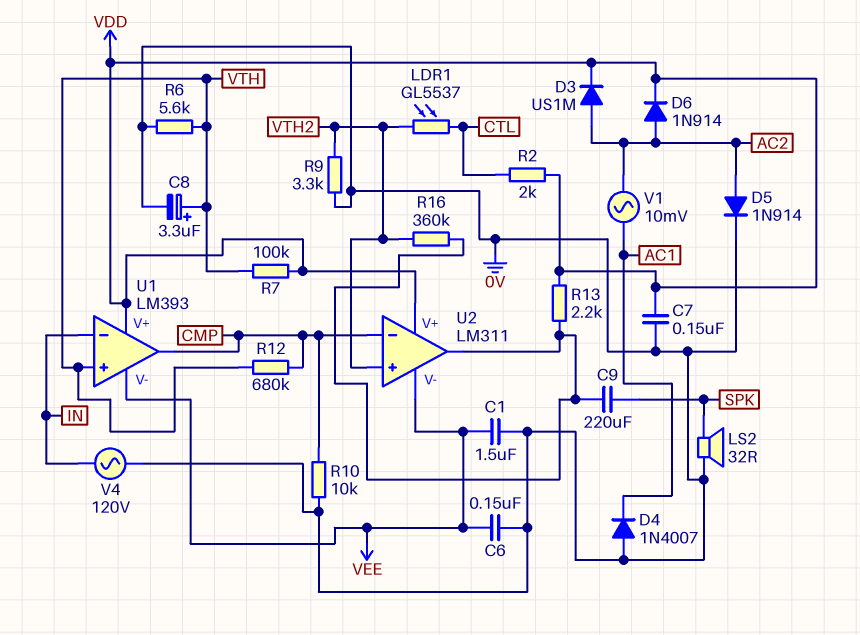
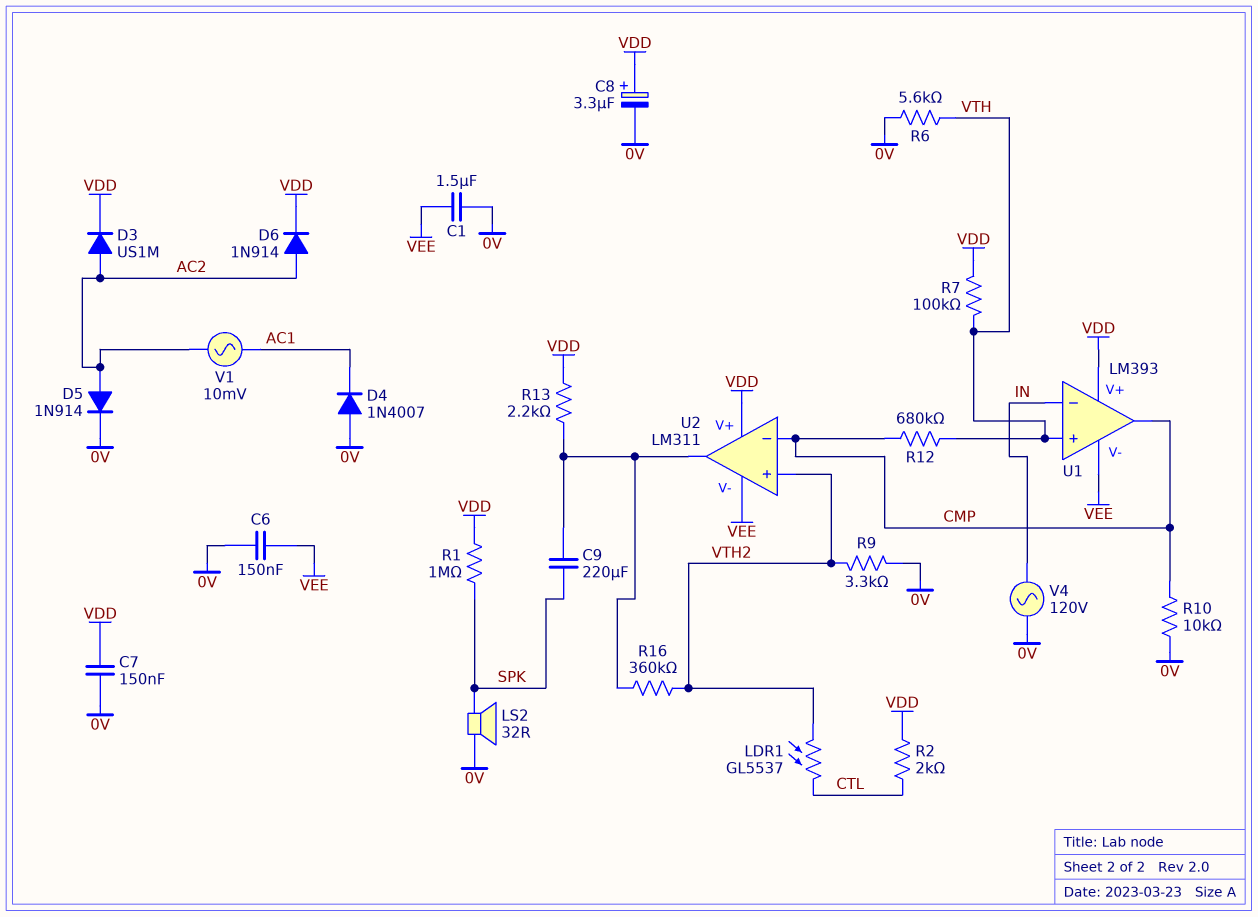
C8: 3.3uF (plus VTH, minus 0V) -> 3.3uF (plus VDD, minus 0V)
R1: none -> 1M (SPK, VDD)

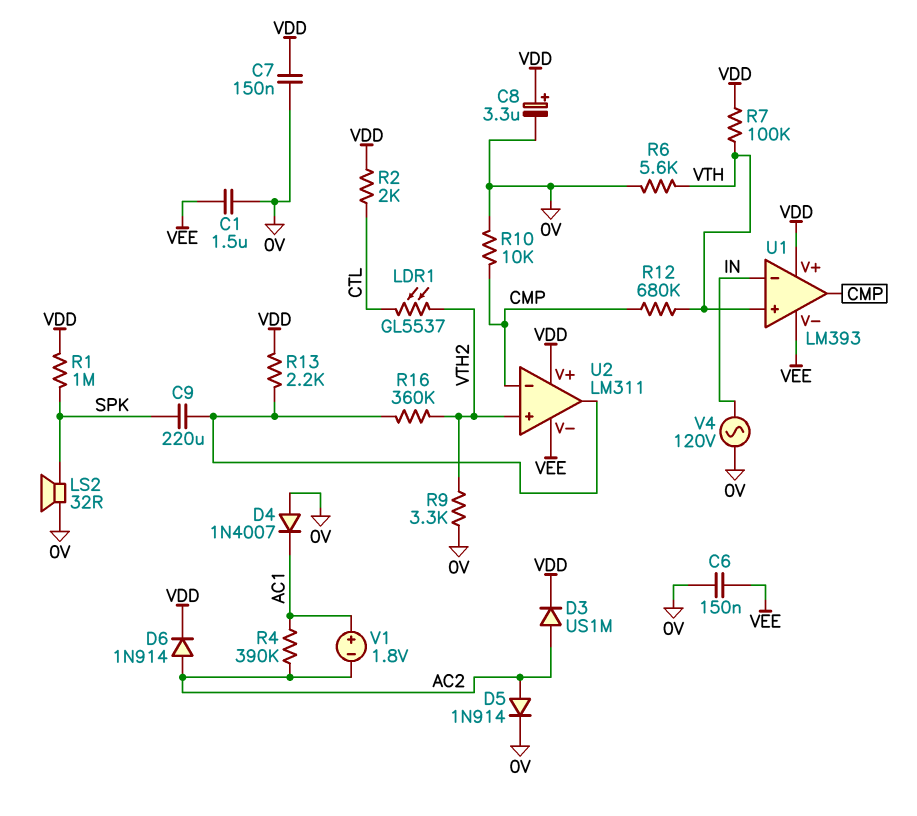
R4: none -> 390k (AC1, AC2)
V1: AC 10mV (AC1, AC2) -> 1.8V (plus AC1, minus AC2)

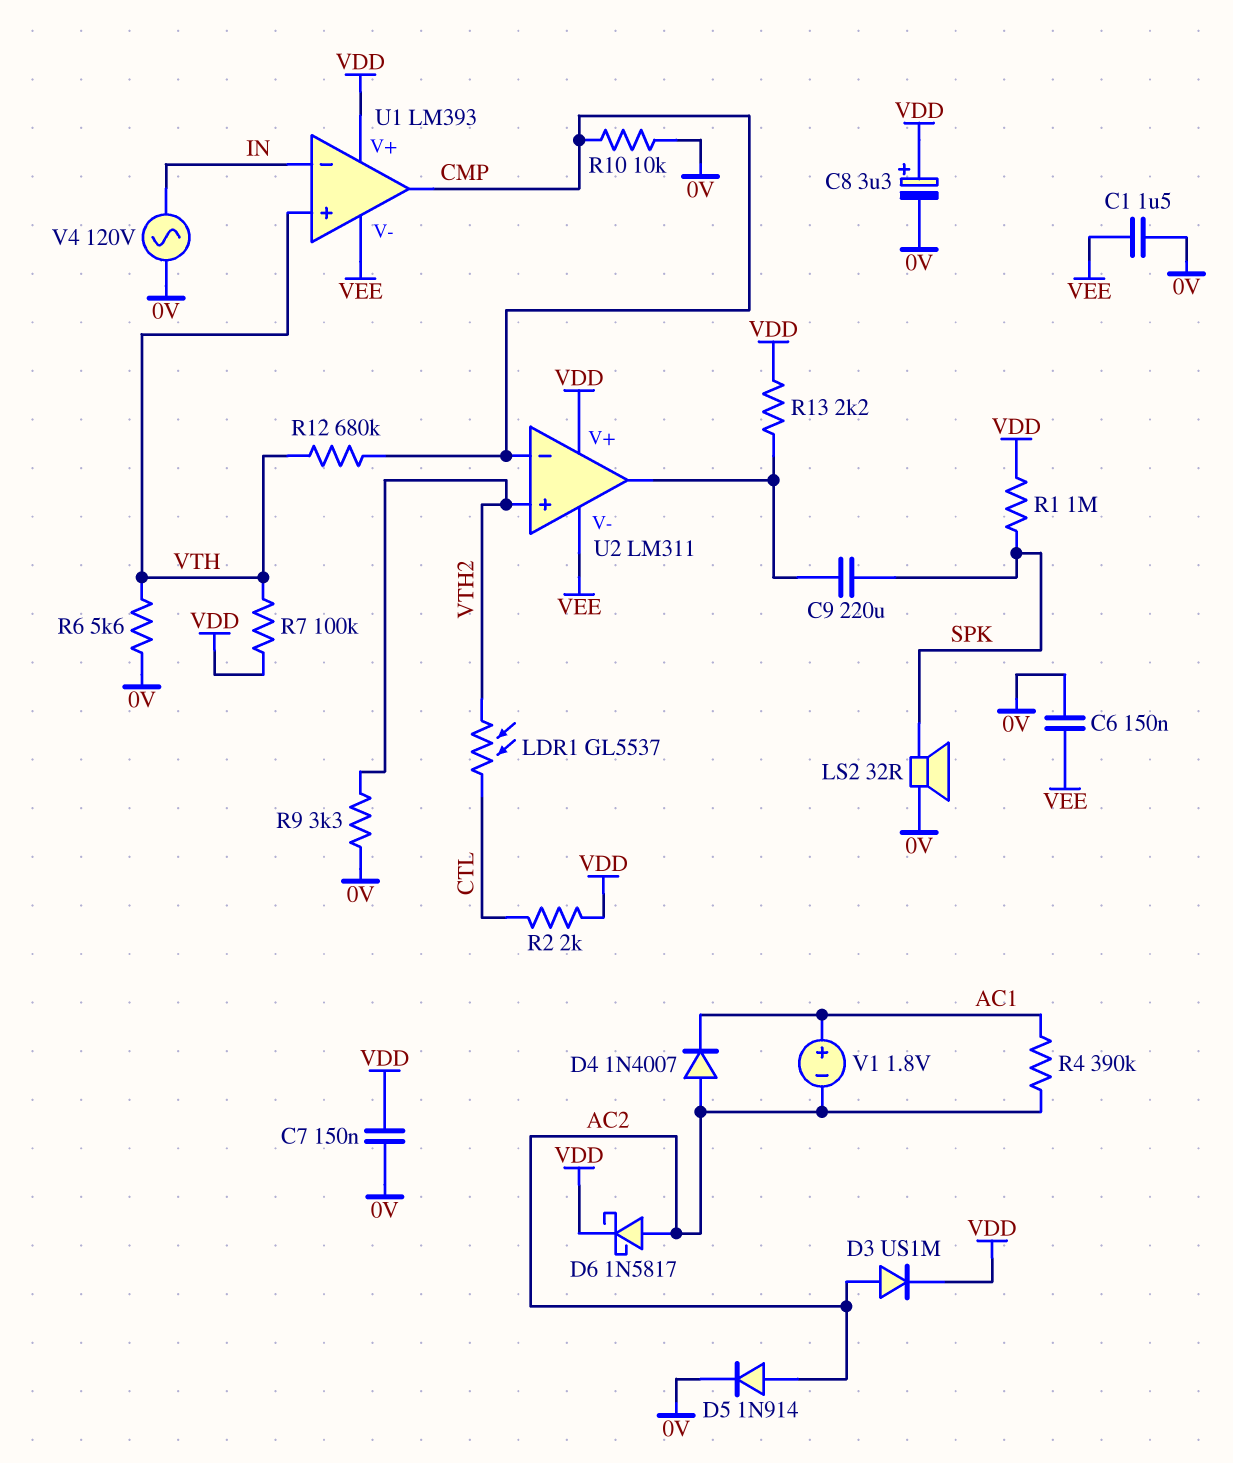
D4: diode 1N4007 (A 0V, K AC1) -> diode 1N4007 (A AC2, K AC1)
D6: diode 1N914 (A AC2, K VDD) -> schottky 1N5817 (A AC2, K VDD)
R16: 360k (U2/out, VTH2) -> none

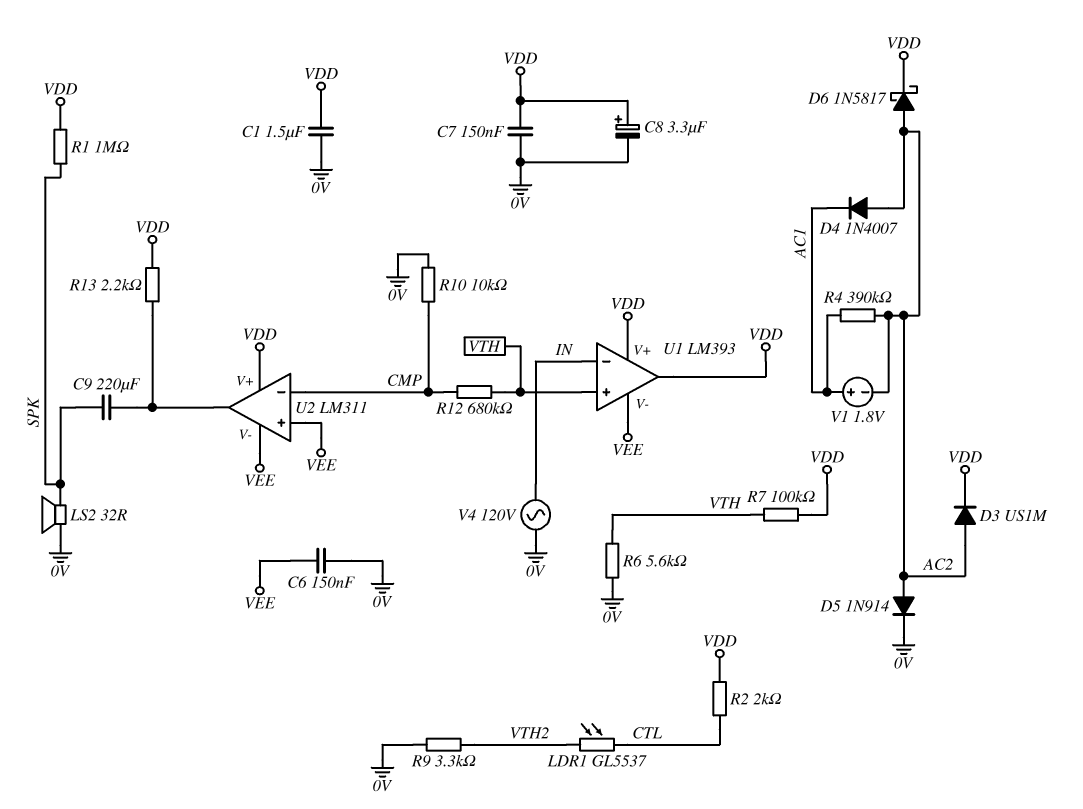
C1: 1.5uF (0V, VEE) -> 1.5uF (0V, VDD)
U1 pin out: CMP -> VDD
U2 pin in+: VTH2 -> VEE

